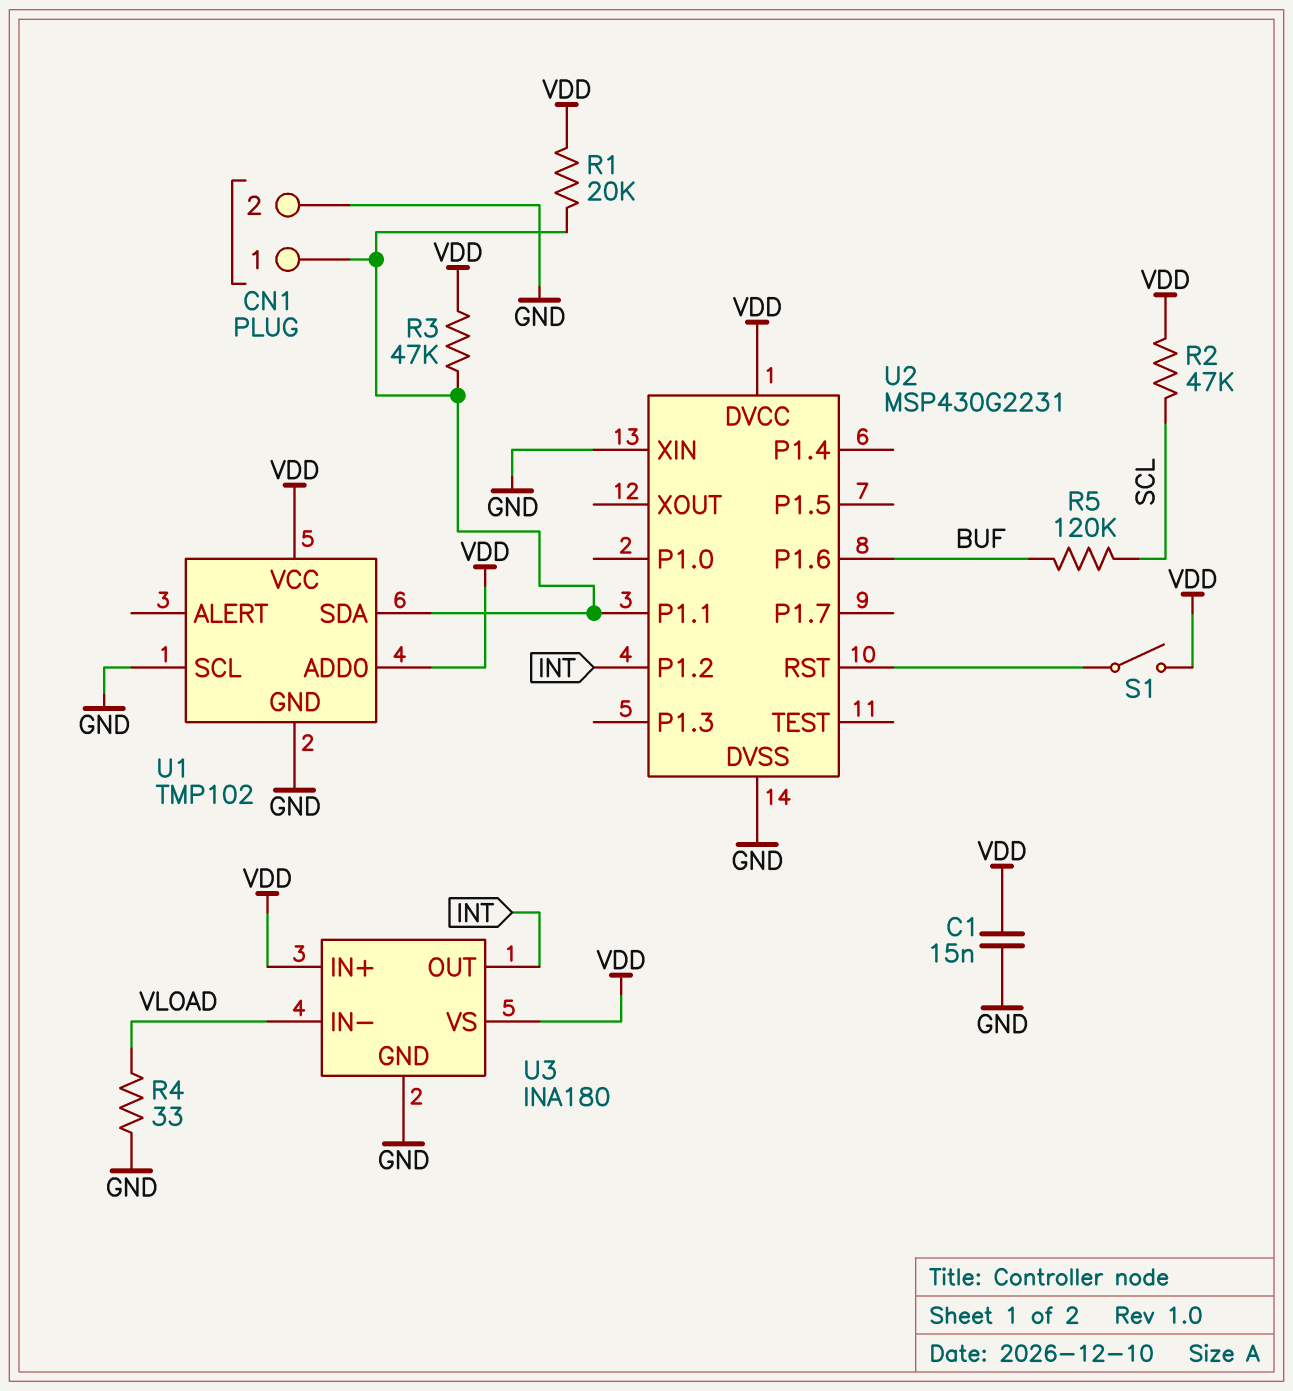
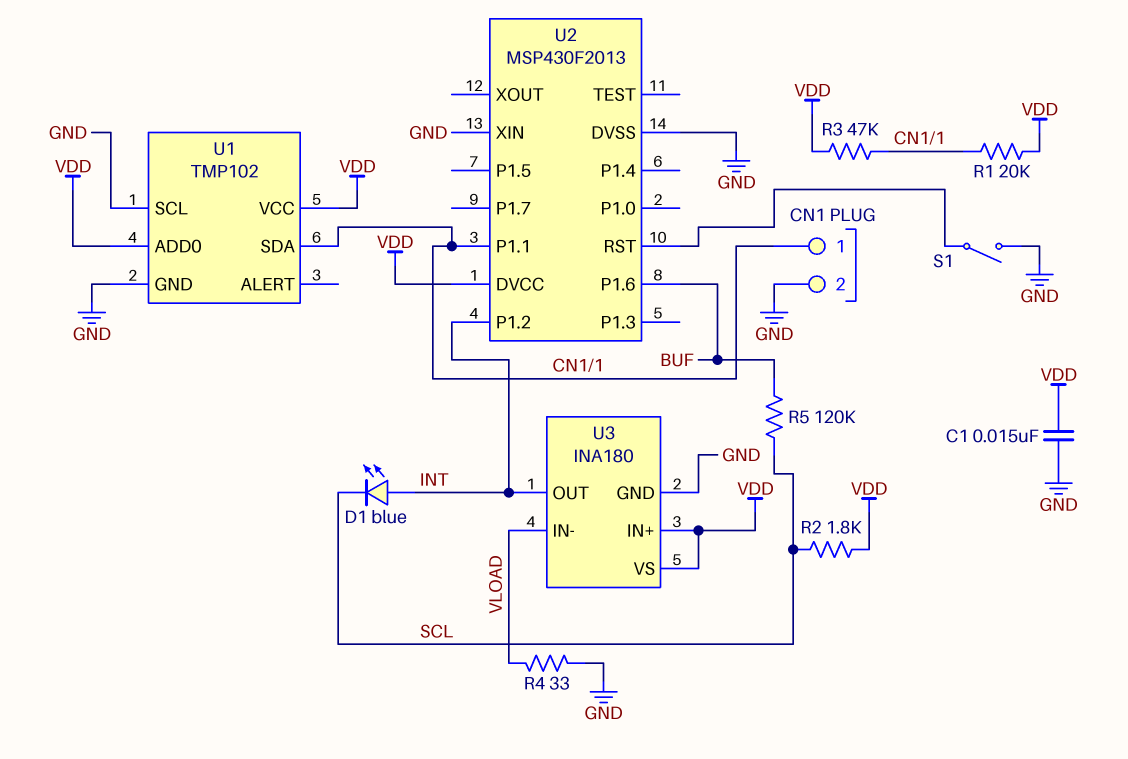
D1: none -> LED blue (A INT, K SCL)
R2: 47k (SCL, VDD) -> 1.8k (SCL, VDD)
S1: switch (U2/RST, VDD) -> switch (GND, U2/RST)
U2: MSP430G2231 -> MSP430F2013

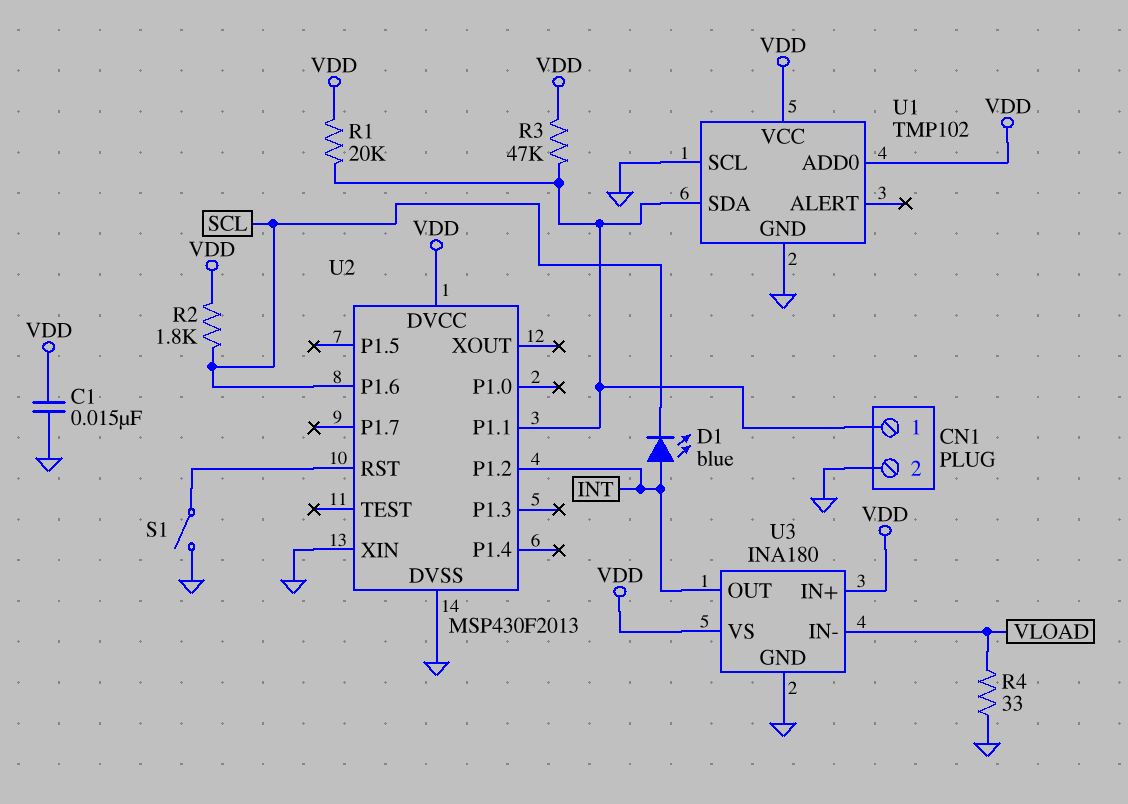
R5: 120k (BUF, SCL) -> none
U2 pin P1.6: BUF -> SCL

